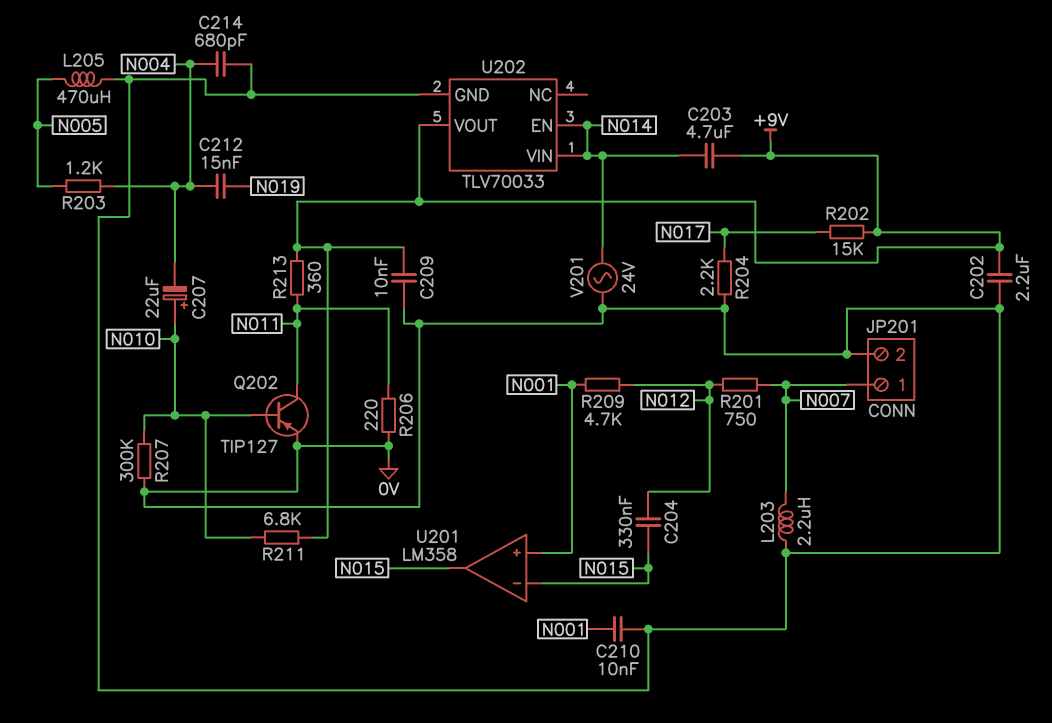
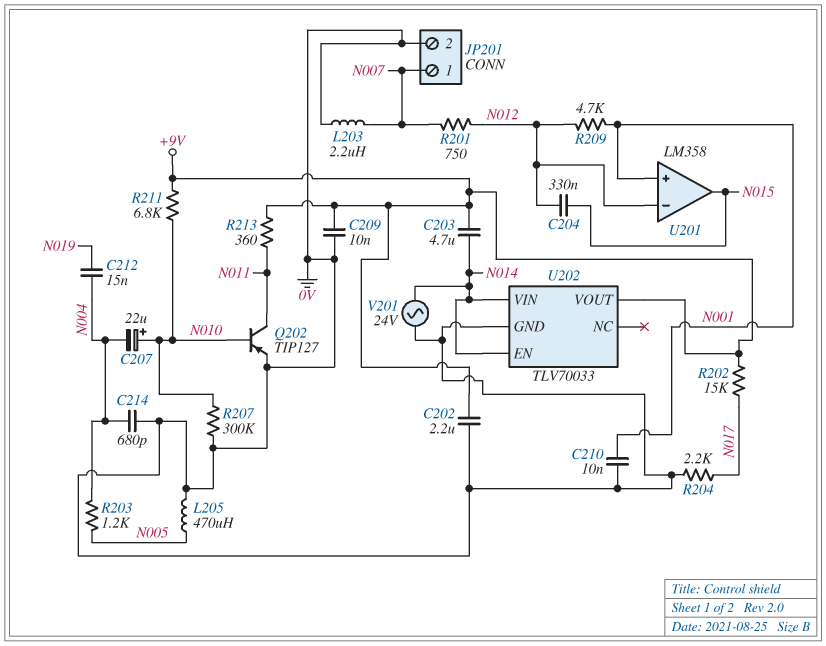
R206: 220 (0V, N011) -> none
U201 pin in-: N015 -> N012

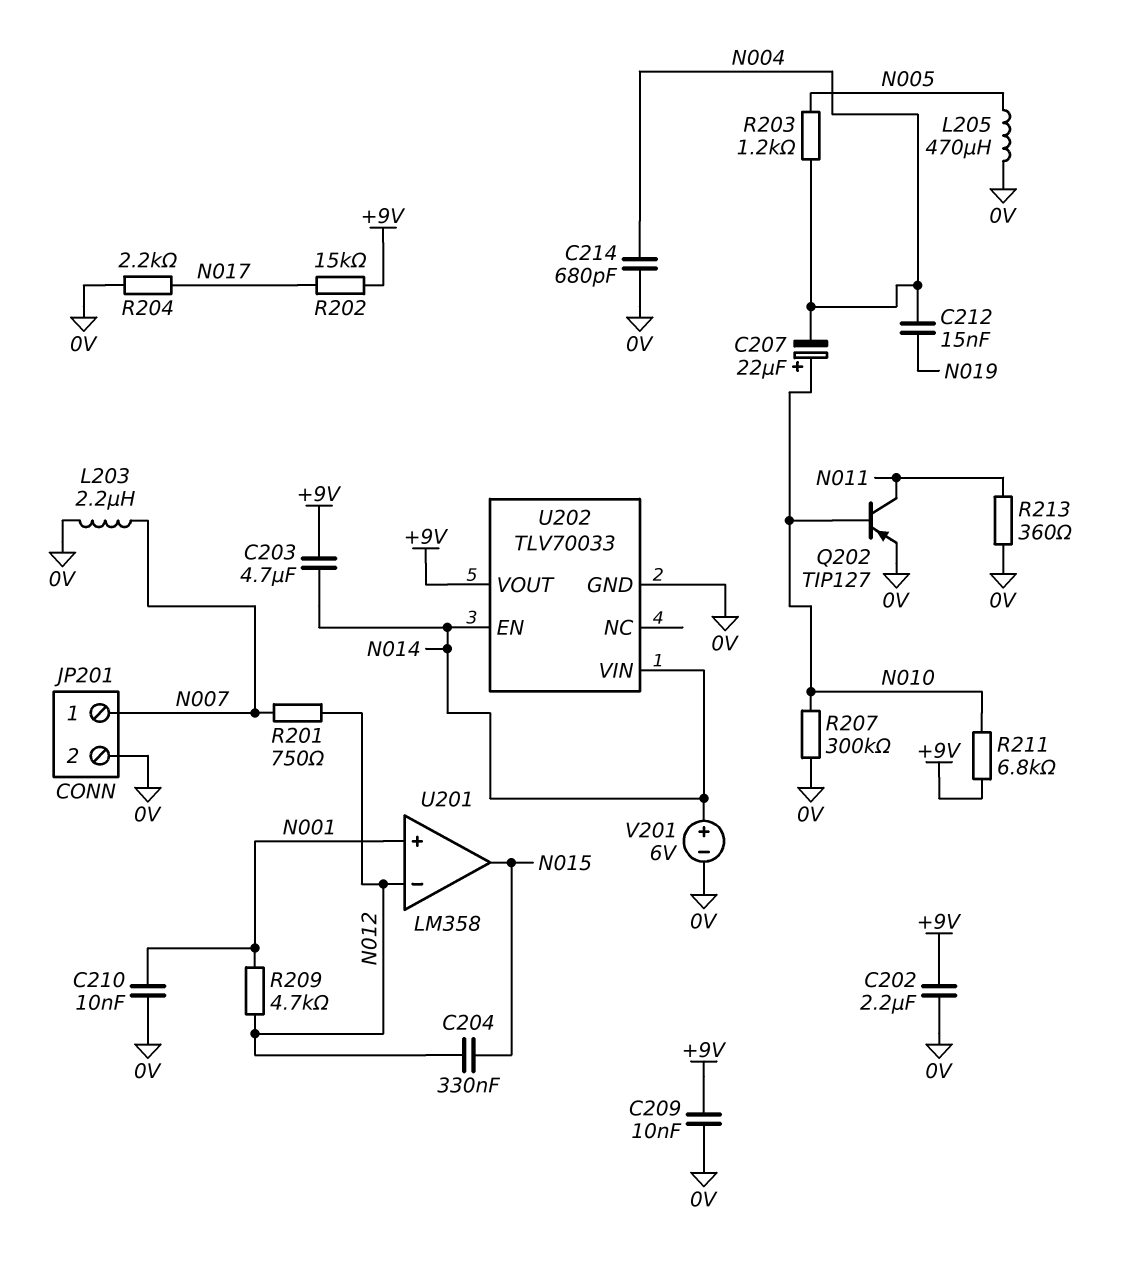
R213: 360 (+9V, N011) -> 360 (0V, N011)
V201: AC 24V (0V, N014) -> 6V (plus N014, minus 0V)

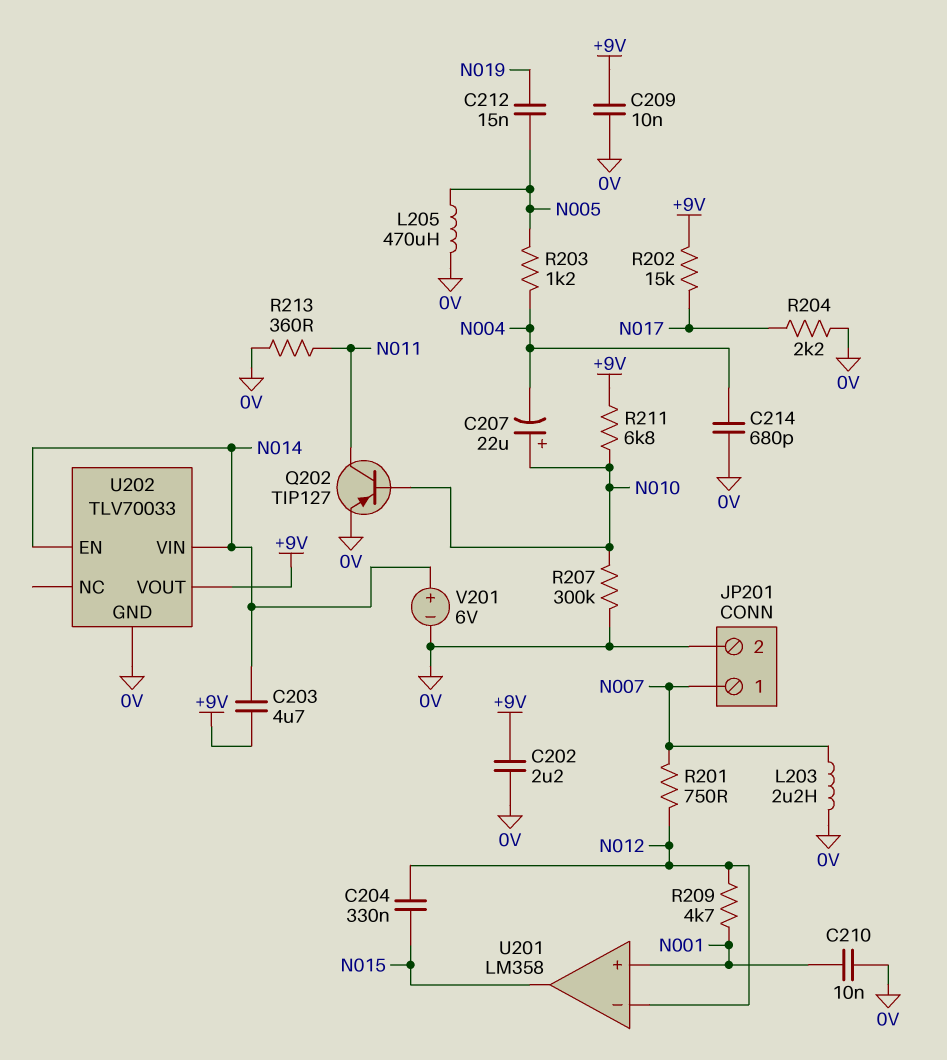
C212: 15nF (N004, N019) -> 15nF (N005, N019)

